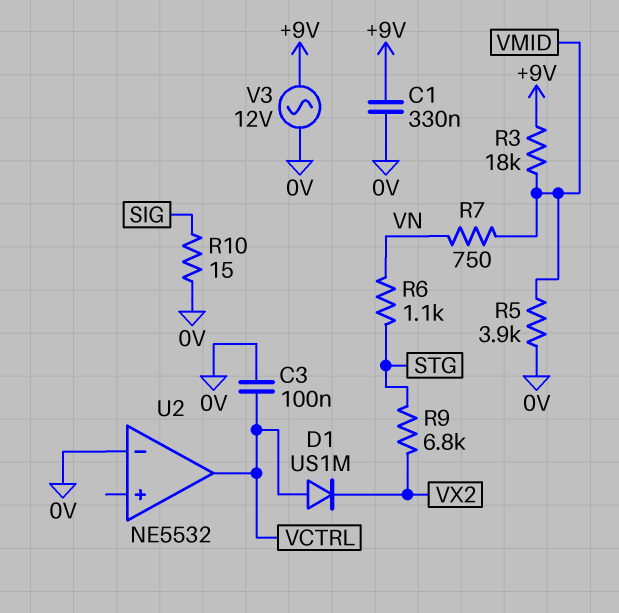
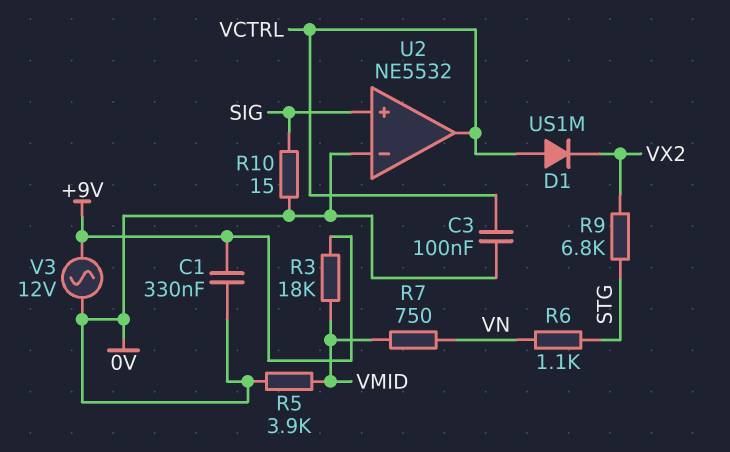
U2 pin in+: none -> SIG

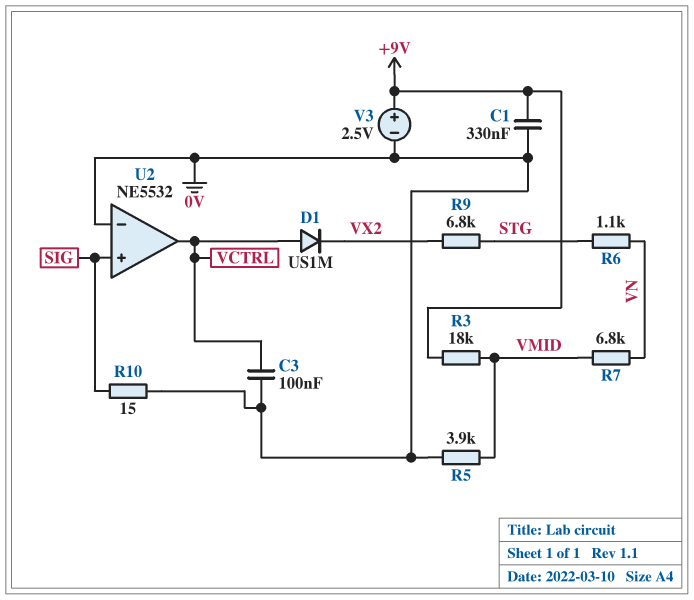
R7: 750 (VMID, VN) -> 6.8k (VMID, VN)
V3: AC 12V (+9V, 0V) -> 2.5V (plus +9V, minus 0V)

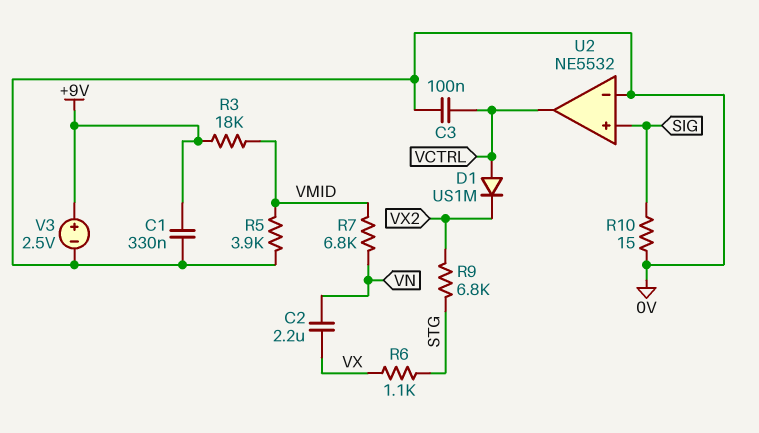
C2: none -> 2.2uF (VN, VX)
R6: 1.1k (STG, VN) -> 1.1k (STG, VX)

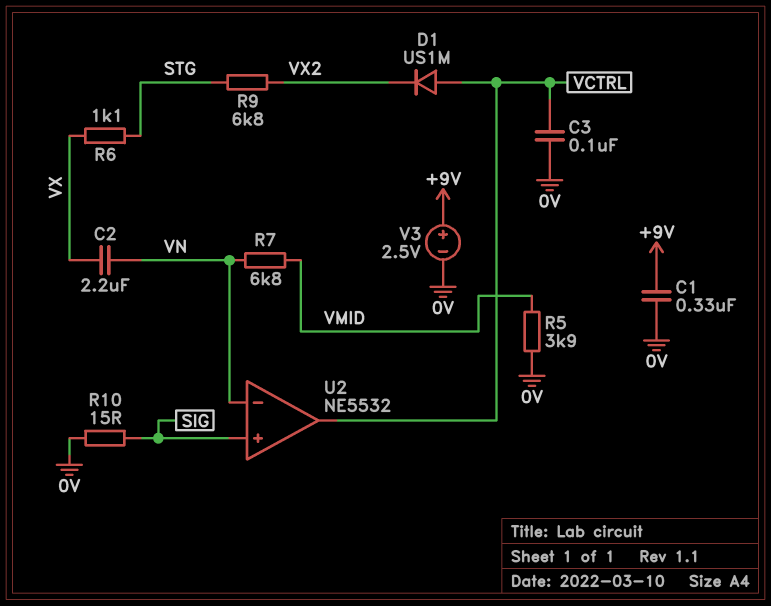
R3: 18k (+9V, VMID) -> none
U2 pin in-: 0V -> VN

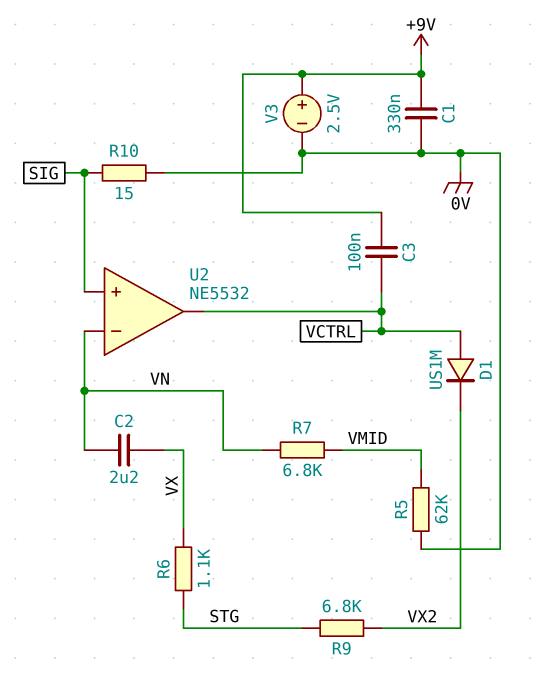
C3: 100nF (0V, VCTRL) -> 100nF (+9V, VCTRL)
R5: 3.9k (0V, VMID) -> 62k (0V, VMID)

